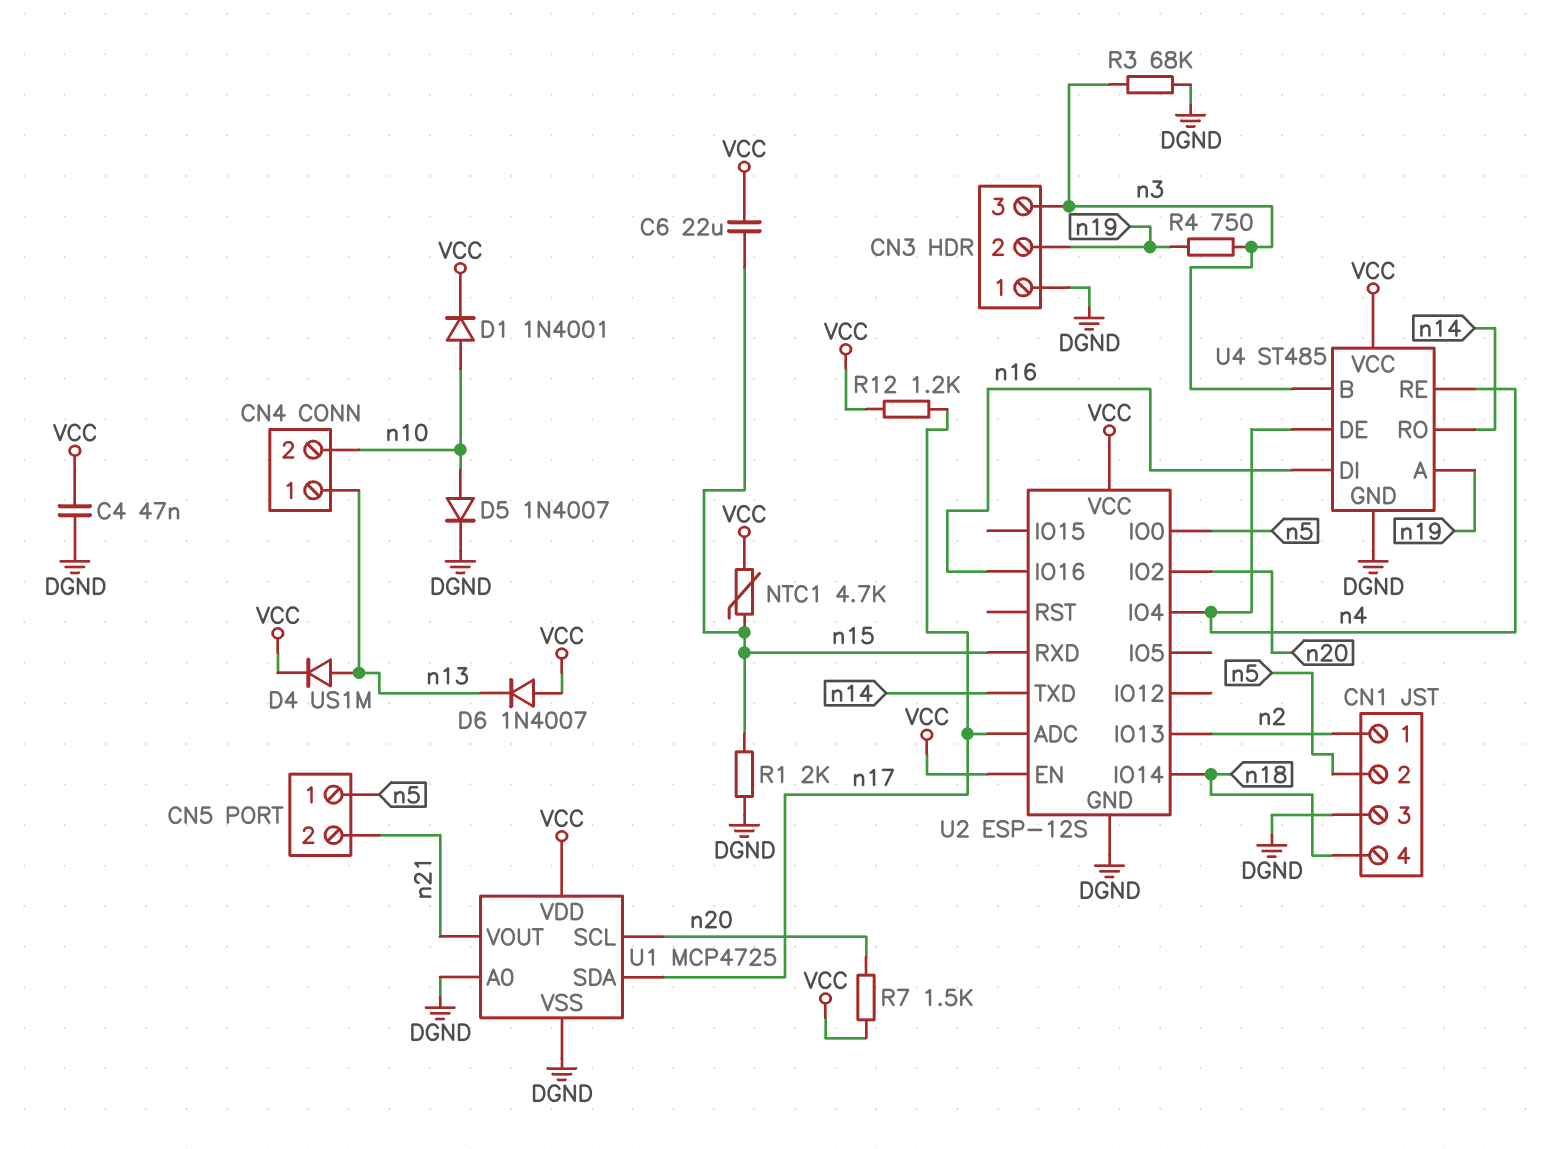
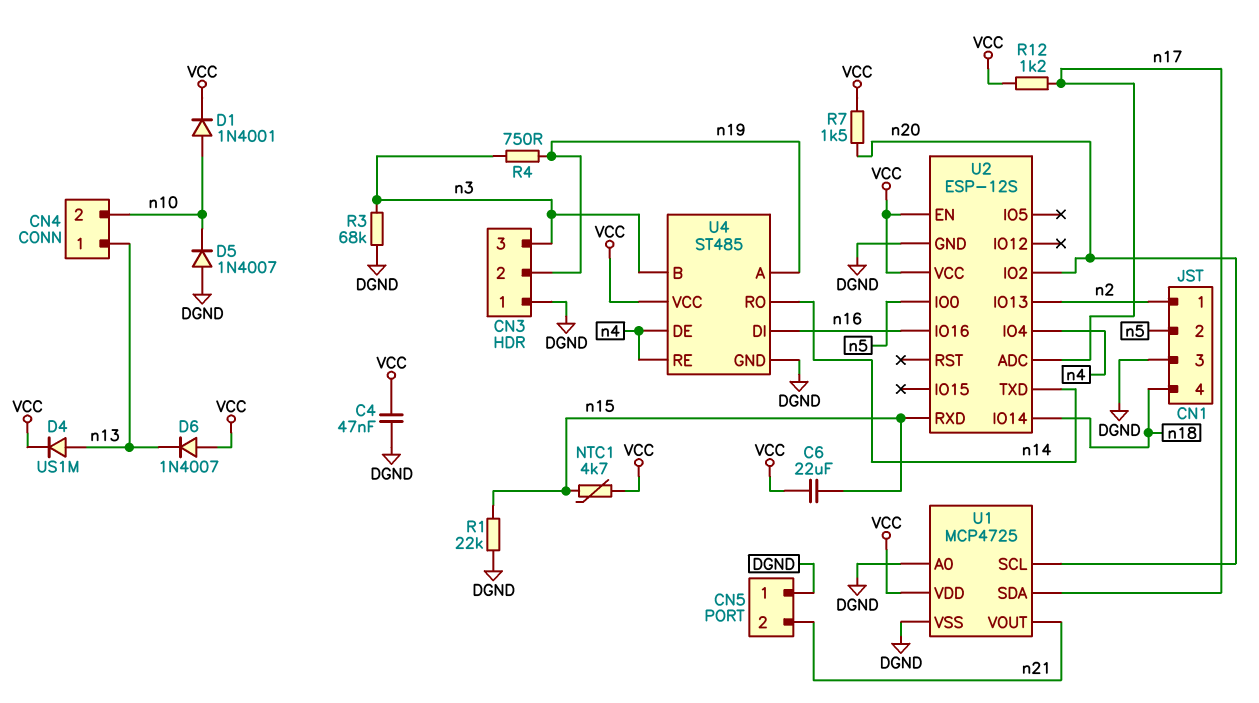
CN5 pin 1: n5 -> DGND
D5: diode 1N4007 (A n10, K DGND) -> diode 1N4007 (A DGND, K n10)
R1: 2k (DGND, n15) -> 22k (DGND, n15)

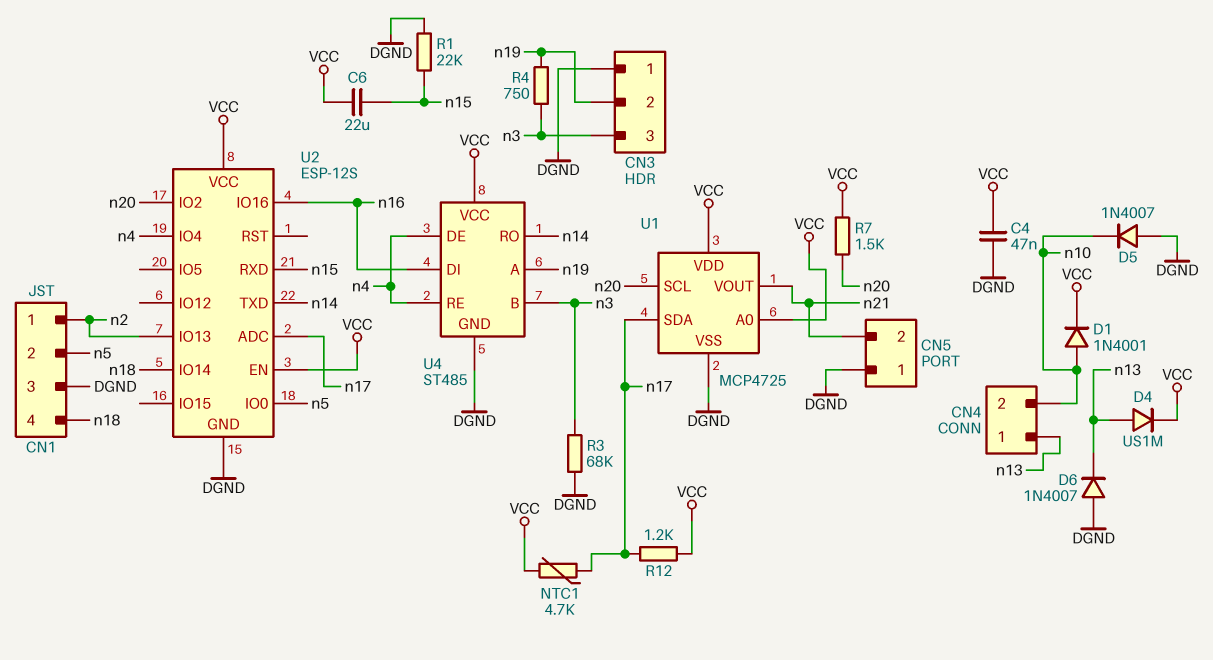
D6: diode 1N4007 (A VCC, K n13) -> diode 1N4007 (A DGND, K n13)
NTC1: 4.7k (VCC, n15) -> 4.7k (VCC, n17)
U1 pin A0: DGND -> VCC

